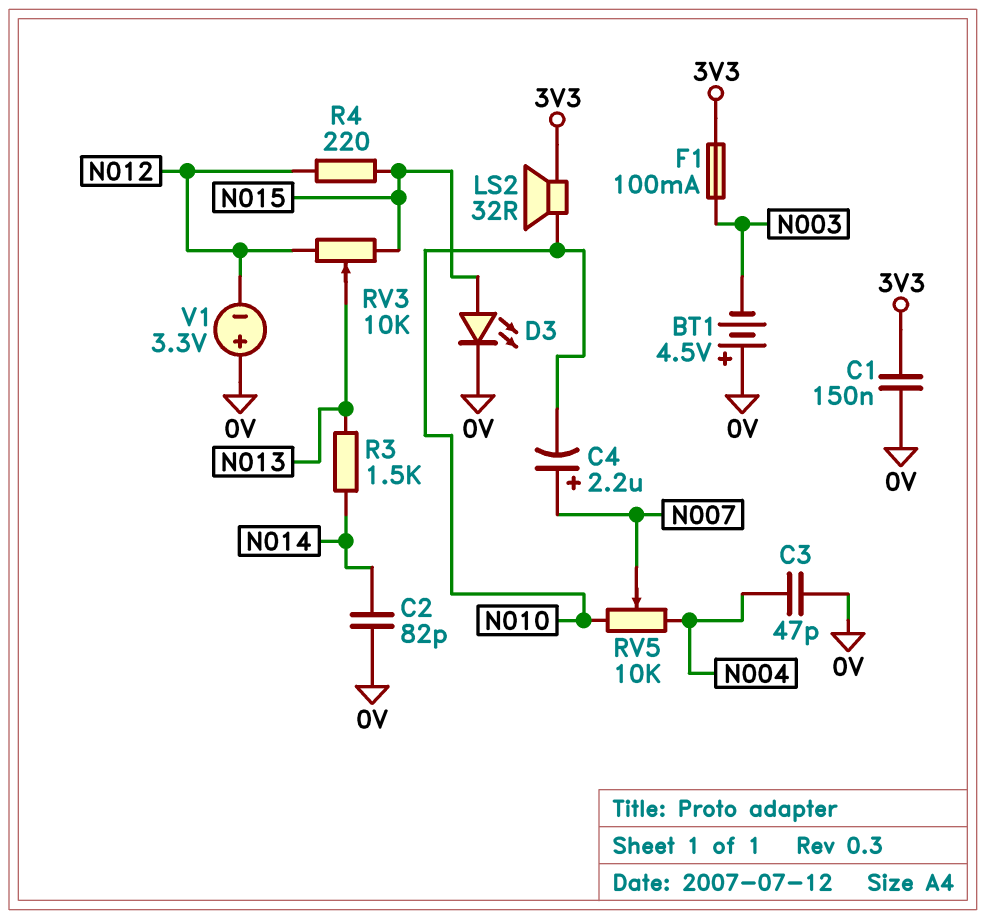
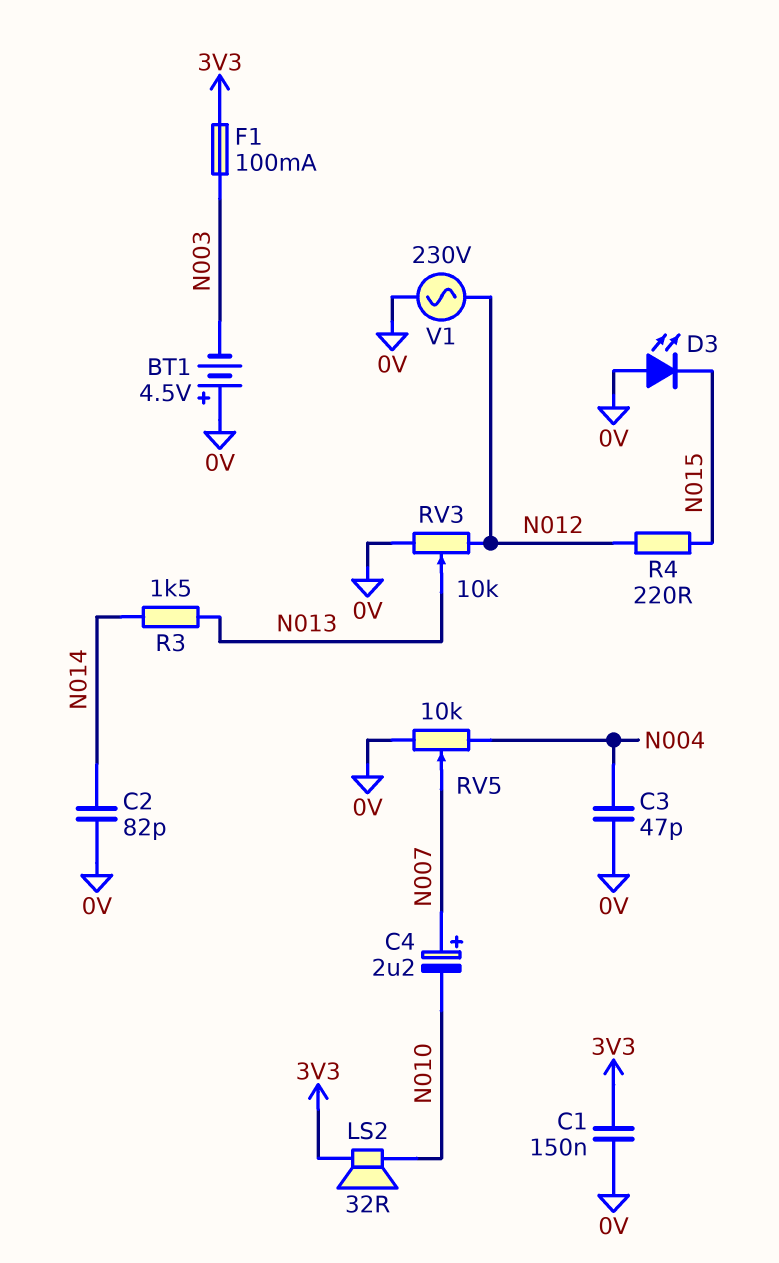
D3: LED (A N015, K 0V) -> LED (A 0V, K N015)
RV3: 10k (N012, N015, wiper N013) -> 10k (0V, N012, wiper N013)
RV5: 10k (N004, N010, wiper N007) -> 10k (0V, N004, wiper N007)
V1: 3.3V (plus 0V, minus N012) -> AC 230V (0V, N012)

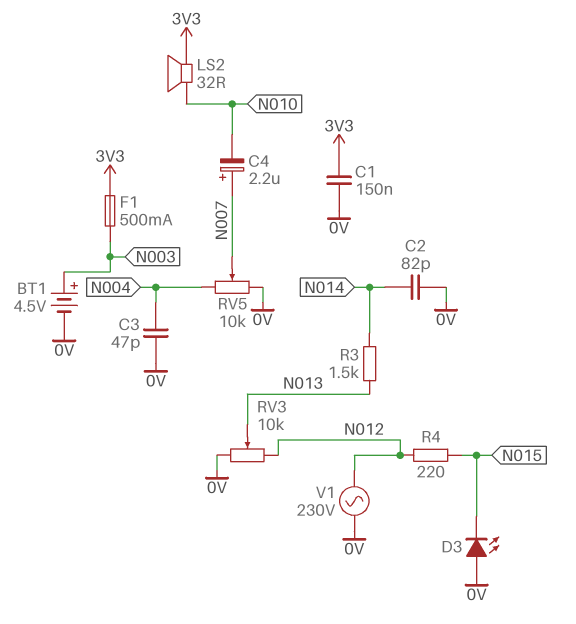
BT1: 4.5V (plus 0V, minus N003) -> 4.5V (plus N003, minus 0V)
F1: 100mA (3V3, N003) -> 500mA (3V3, N003)

